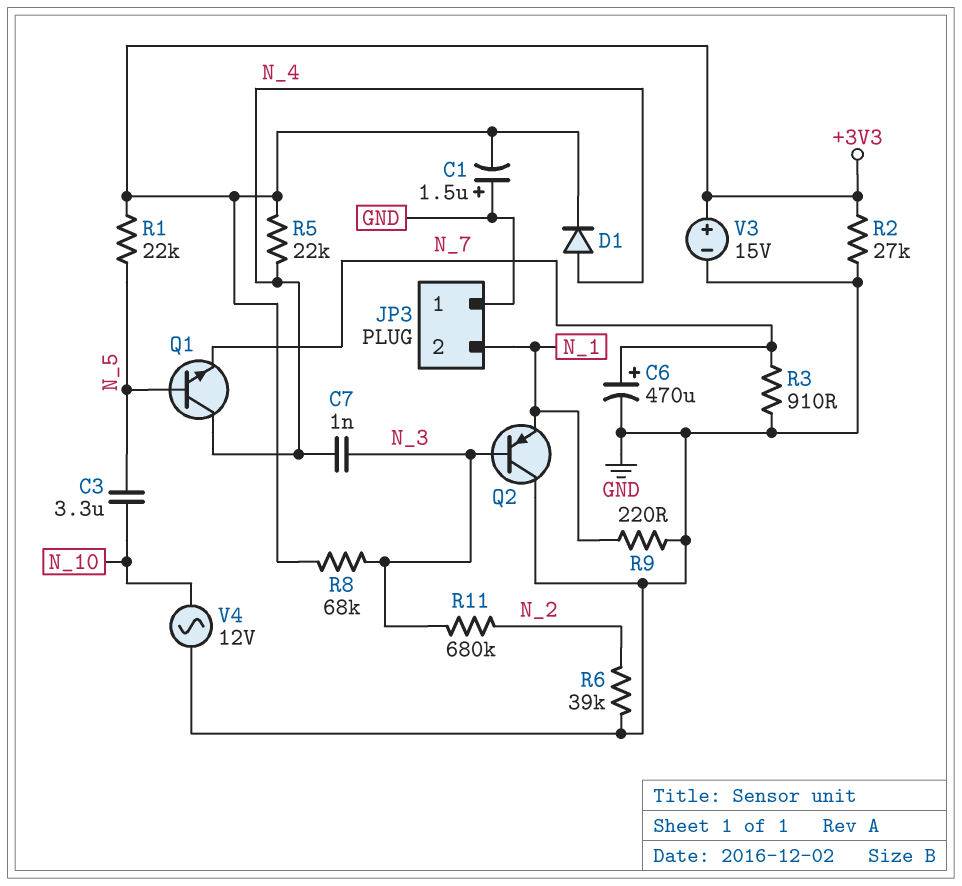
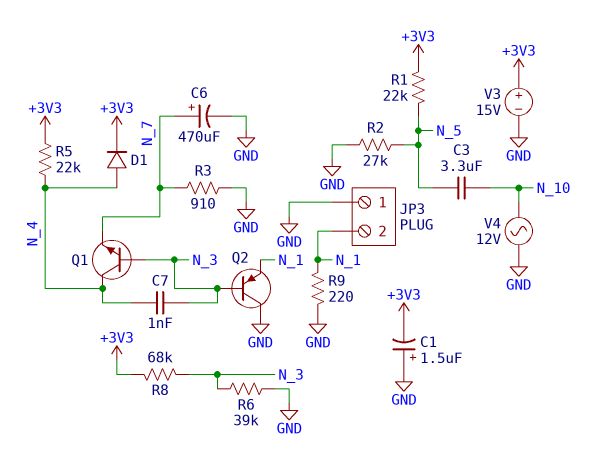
Q1: NPN (B N_5, C N_4, E N_7) -> NPN (B N_3, C N_4, E N_7)
R2: 27k (+3V3, GND) -> 27k (GND, N_5)
R6: 39k (GND, N_2) -> 39k (GND, N_3)
R11: 680k (N_2, N_3) -> none

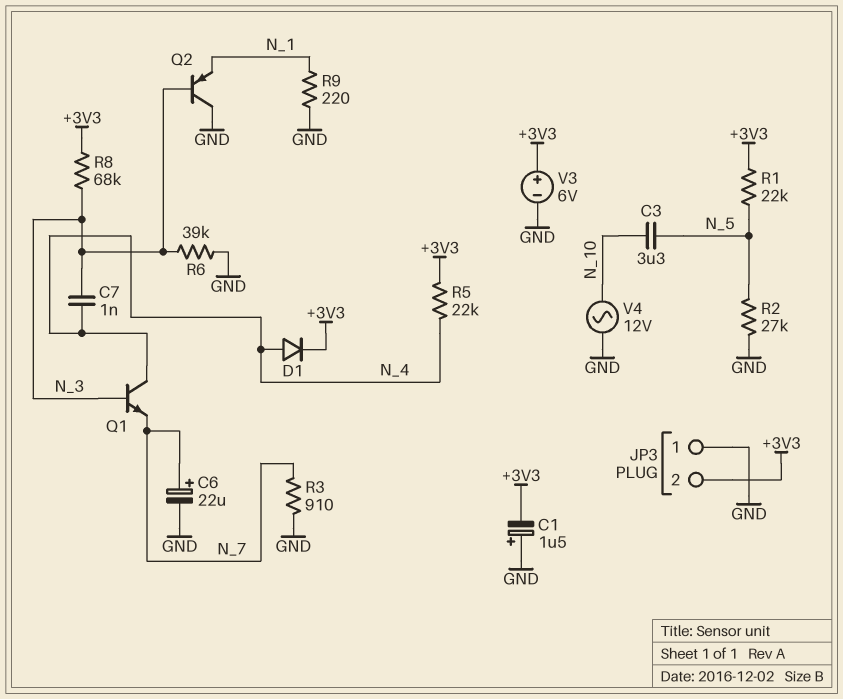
C6: 470uF (plus N_7, minus GND) -> 22uF (plus N_7, minus GND)
JP3 pin 2: N_1 -> +3V3
V3: 15V (plus +3V3, minus GND) -> 6V (plus +3V3, minus GND)

